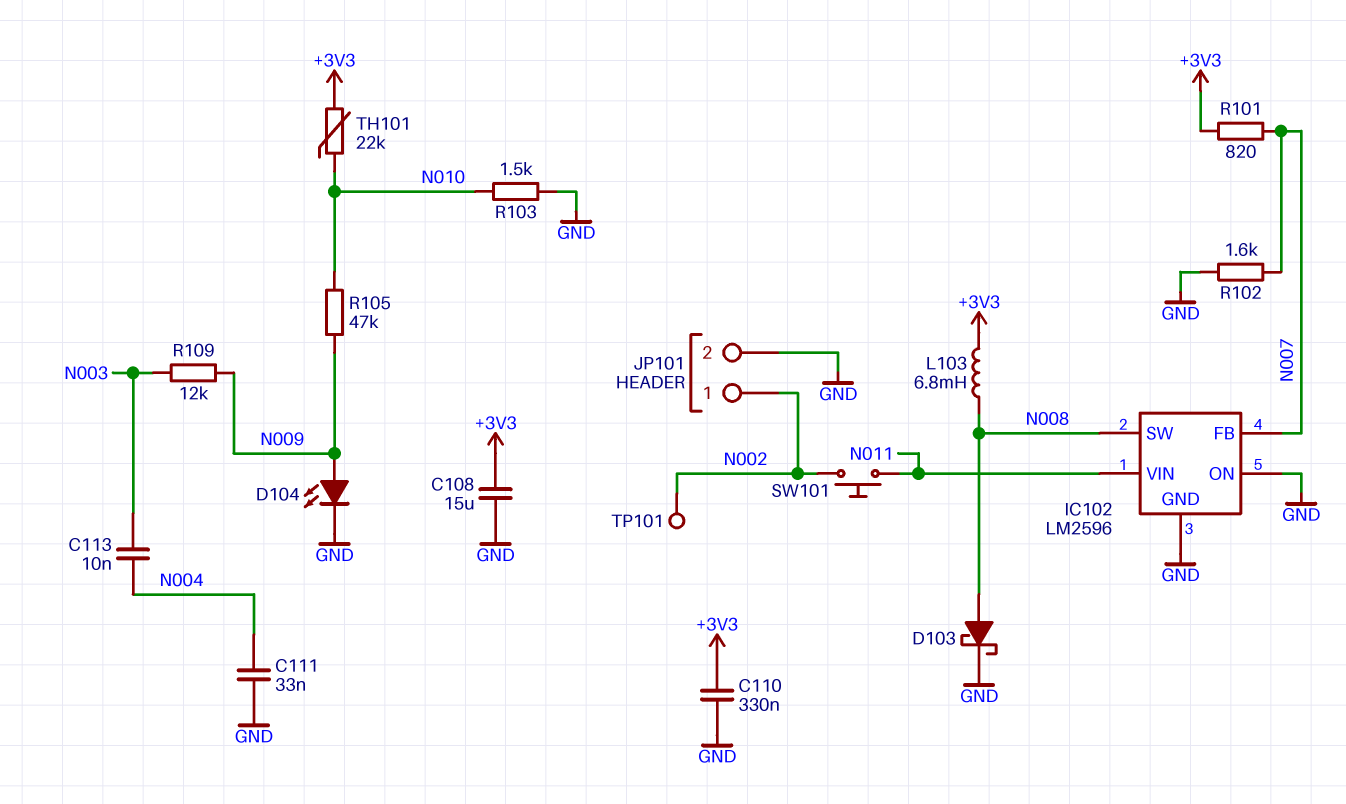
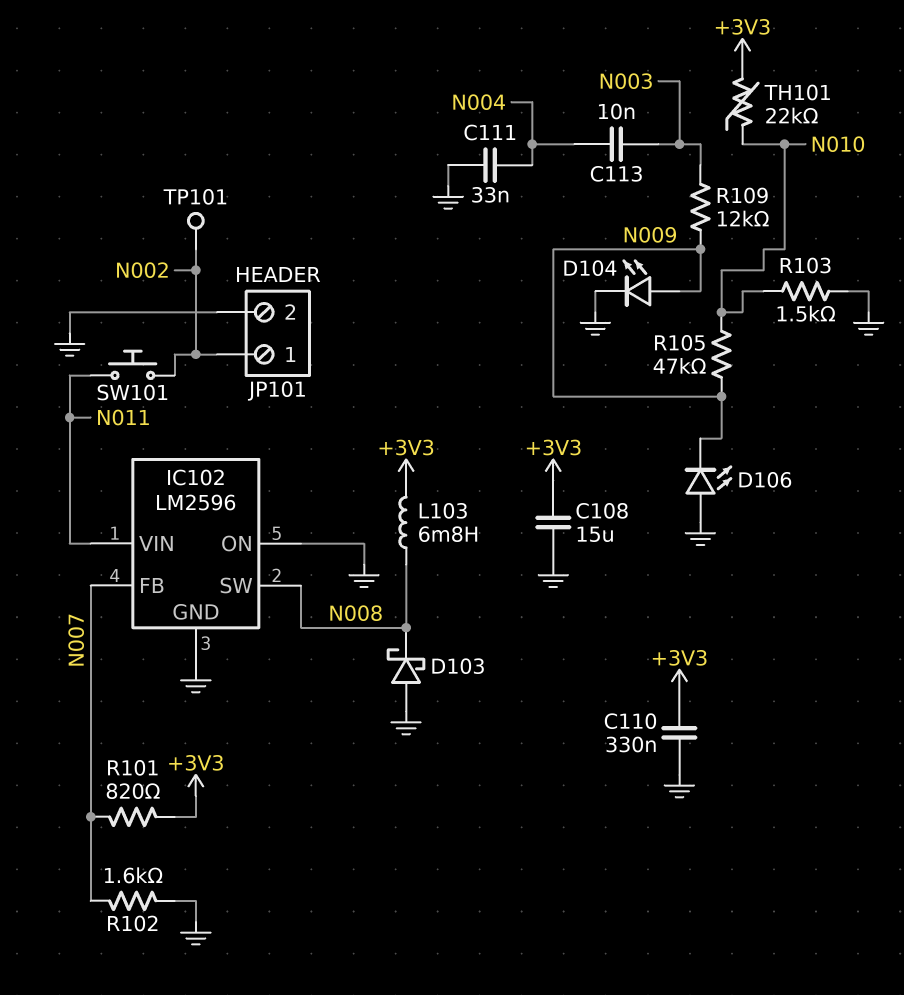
D103: schottky (A N008, K GND) -> schottky (A GND, K N008)
D106: none -> LED (A GND, K N009)

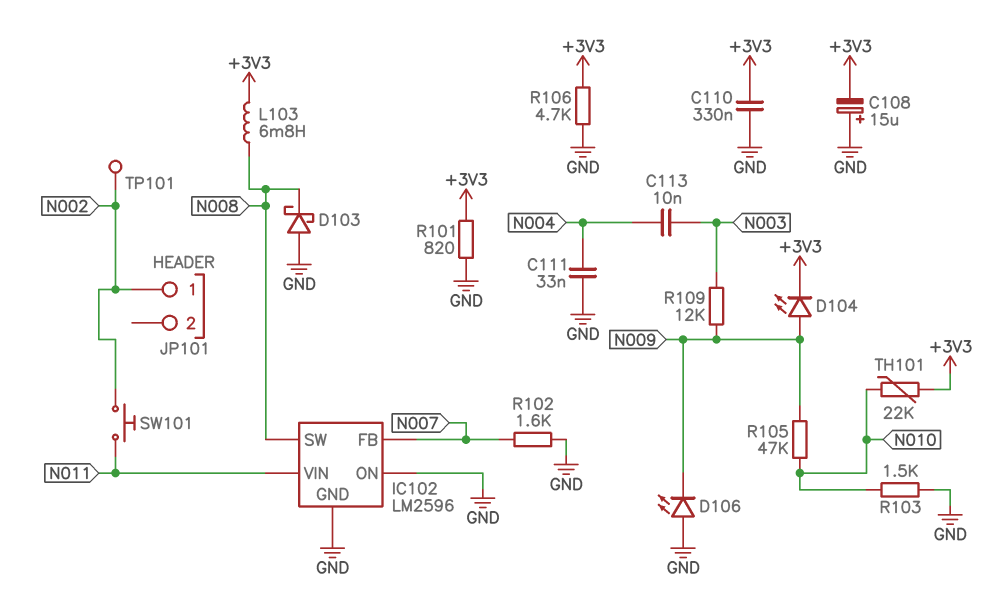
C108: 15uF (+3V3, GND) -> 15uF (plus GND, minus +3V3)
D104: LED (A N009, K GND) -> LED (A N009, K +3V3)
JP101 pin 2: GND -> none
R101: 820 (+3V3, N007) -> 820 (+3V3, GND)
R106: none -> 4.7k (+3V3, GND)

